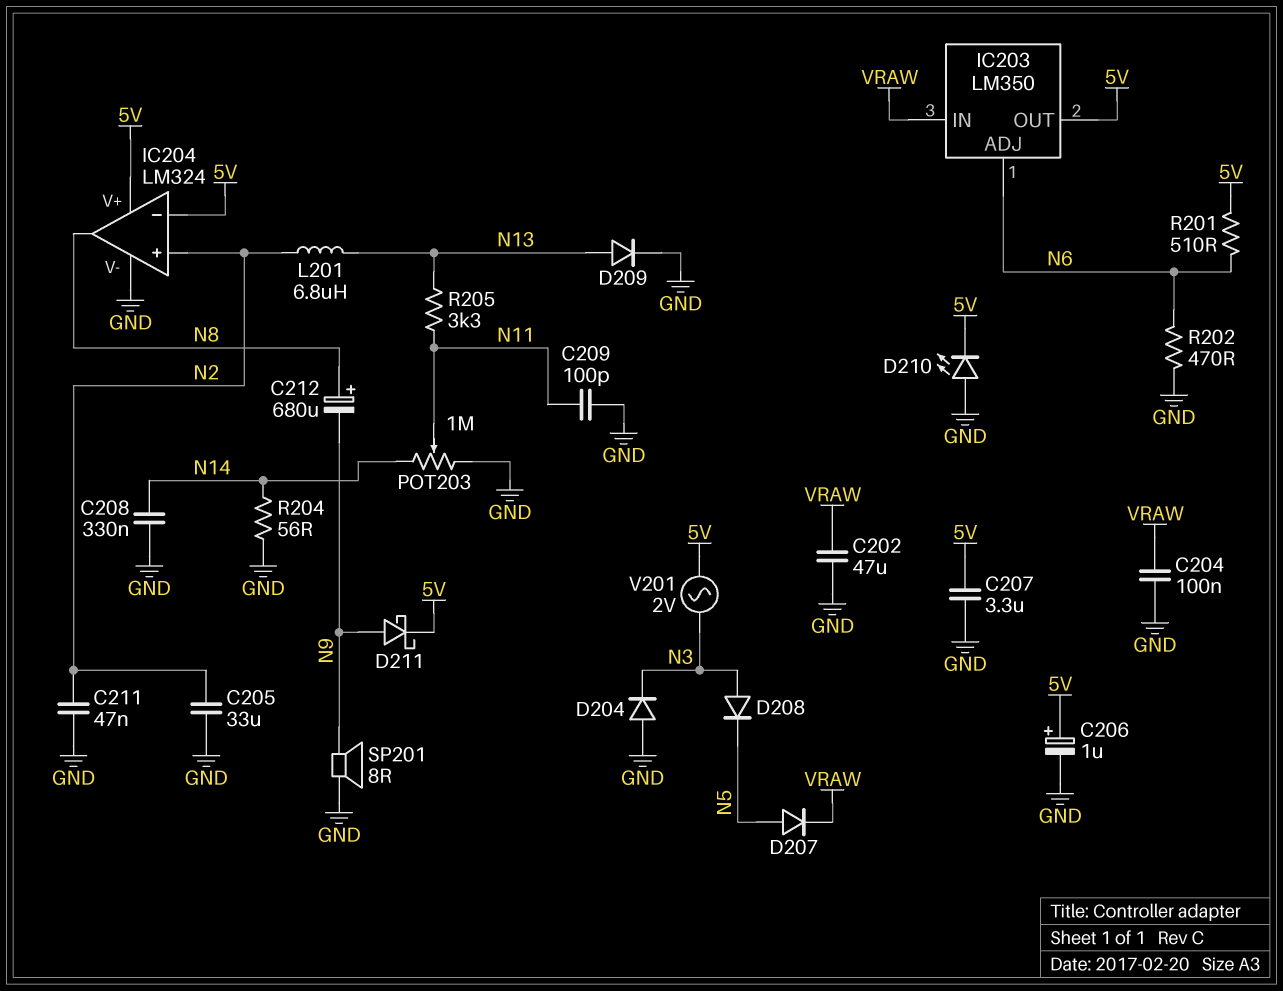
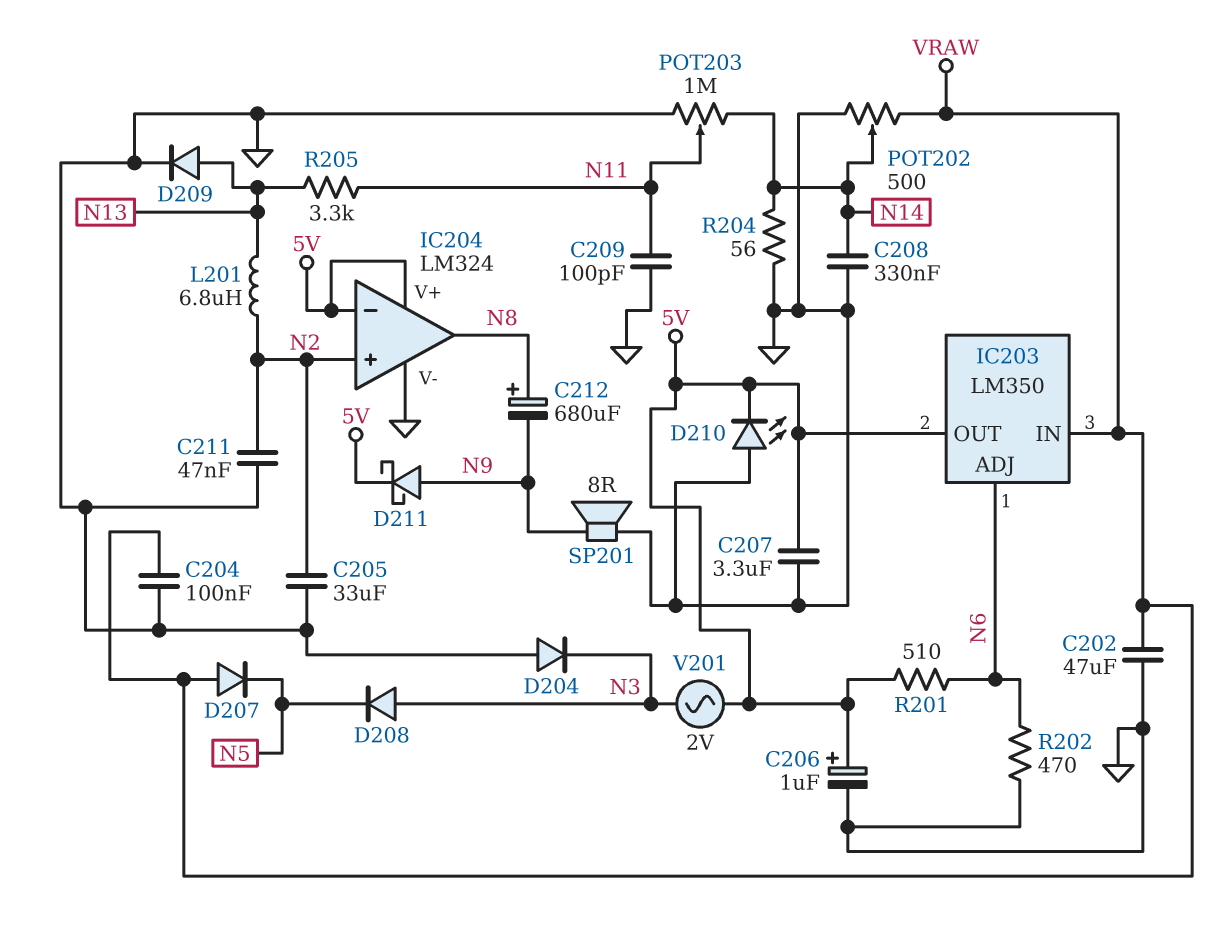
D207: diode (A N5, K VRAW) -> diode (A VRAW, K N5)
POT202: none -> 500 (GND, VRAW, wiper N14)

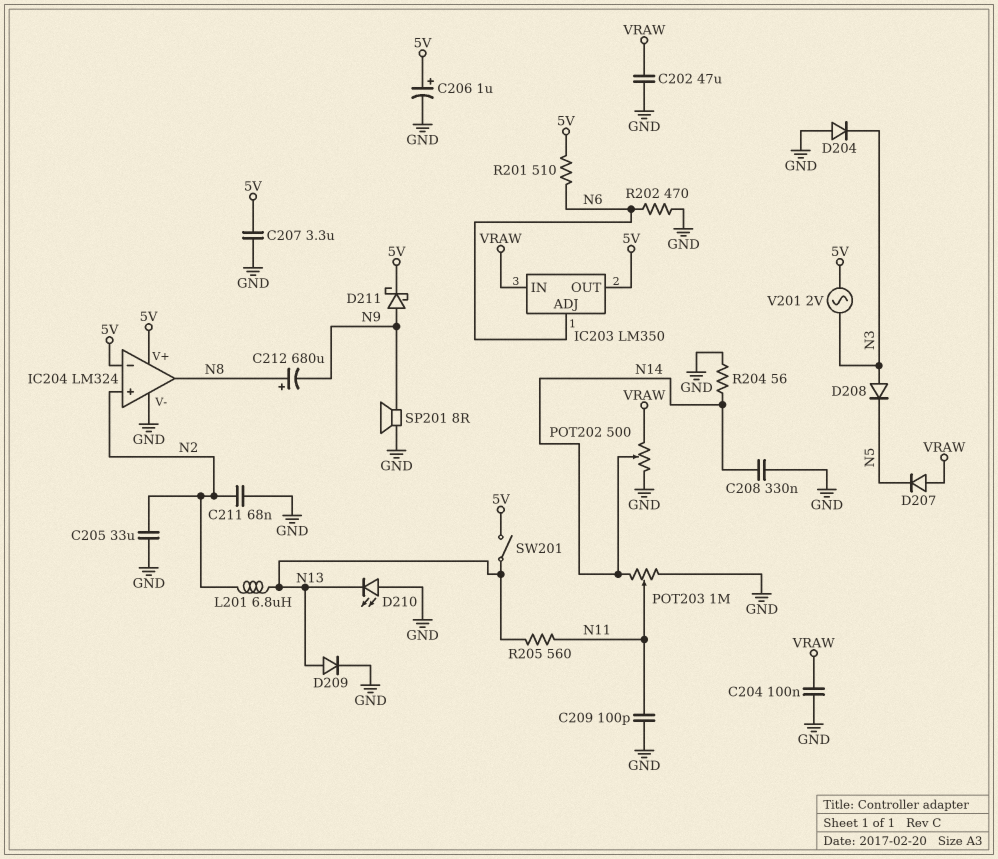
C211: 47nF (GND, N2) -> 68nF (GND, N2)
D210: LED (A GND, K 5V) -> LED (A GND, K N13)
R205: 3.3k (N11, N13) -> 560 (N11, N13)
SW201: none -> switch (5V, N13)

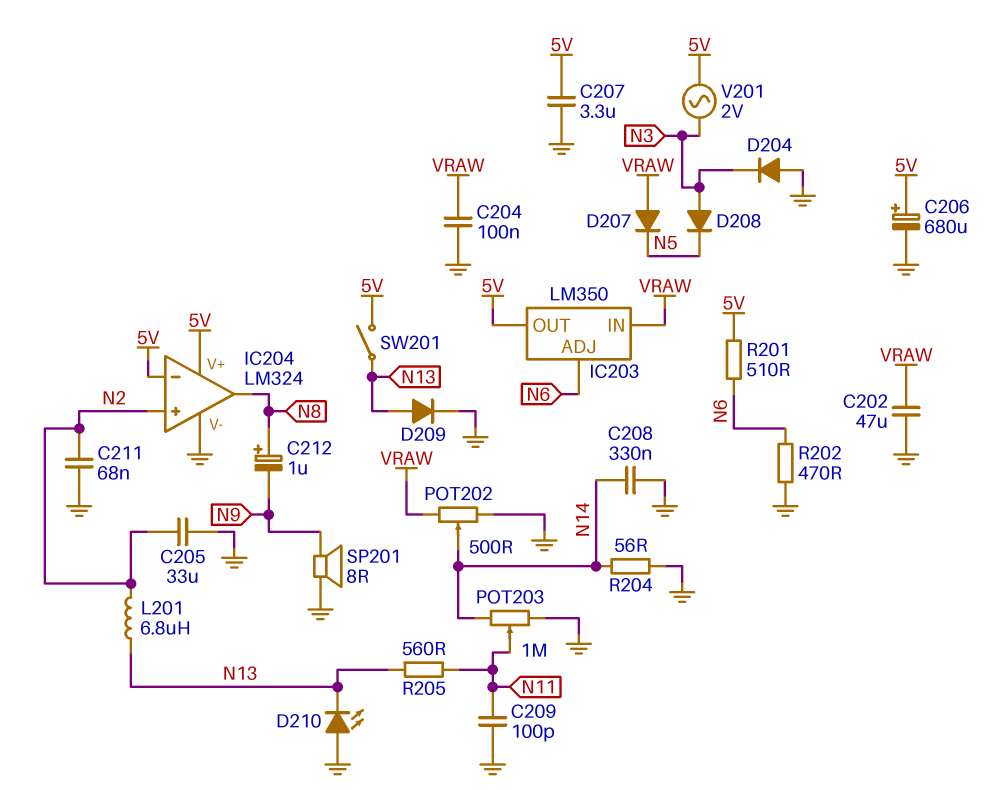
C206: 1uF (plus 5V, minus GND) -> 680uF (plus 5V, minus GND)
C212: 680uF (plus N8, minus N9) -> 1uF (plus N8, minus N9)
D211: schottky (A N9, K 5V) -> none

